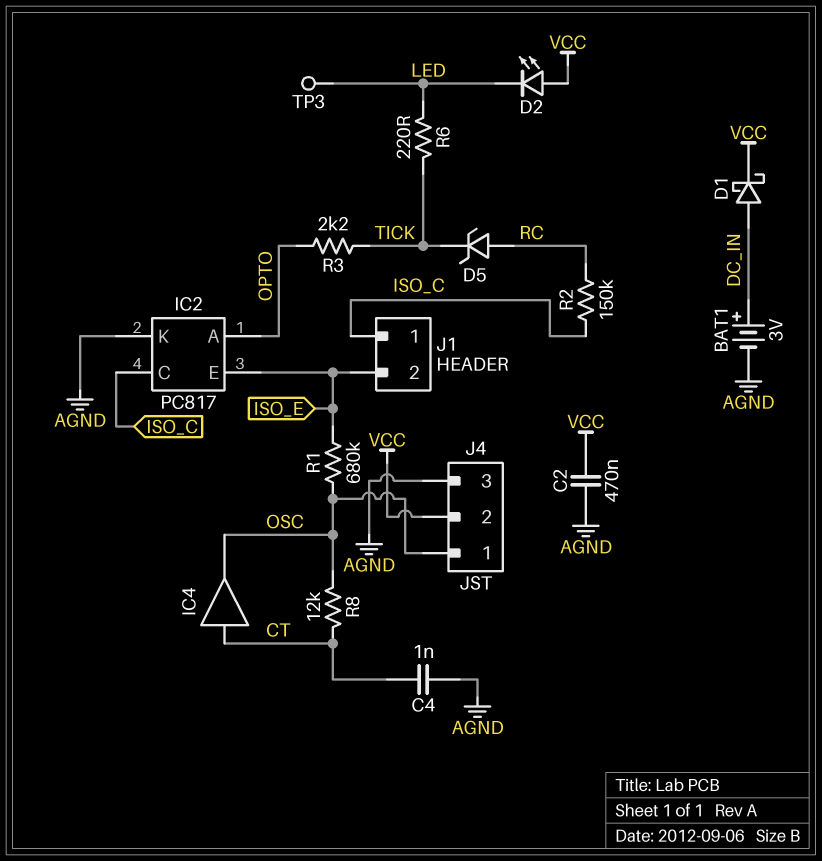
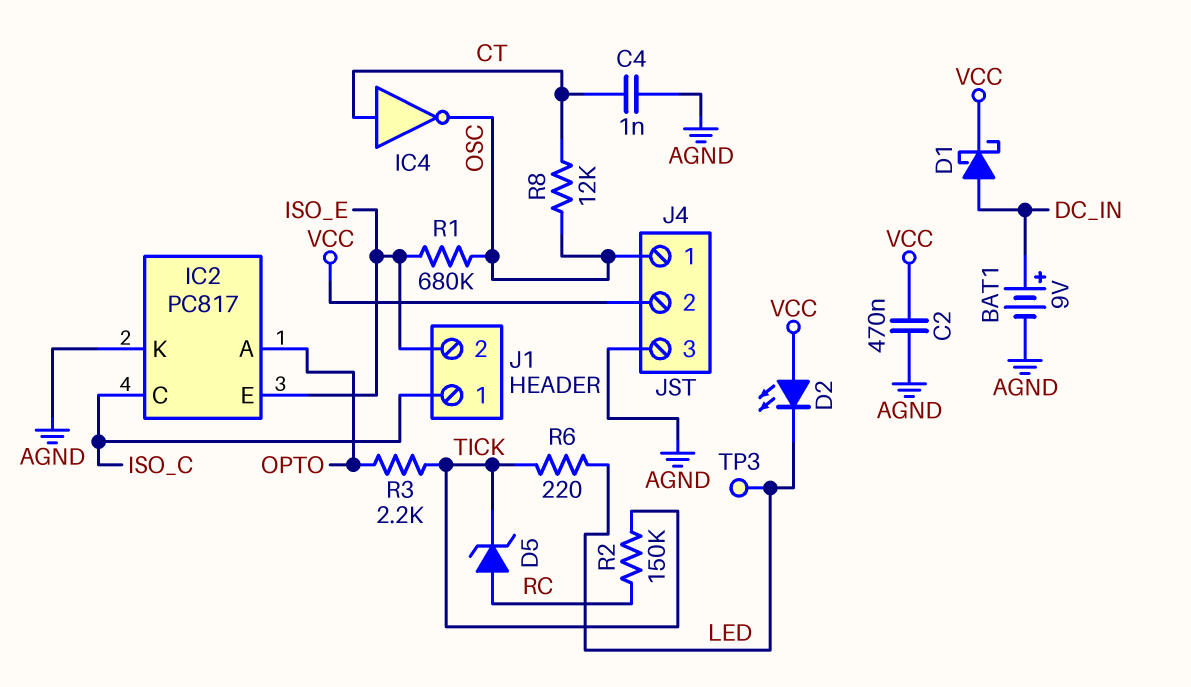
BAT1: 3V (plus DC_IN, minus AGND) -> 9V (plus DC_IN, minus AGND)
IC4: buffer (in CT, out OSC) -> NOT (in CT, out OSC)
R2: 150k (ISO_C, RC) -> 150k (RC, TICK)

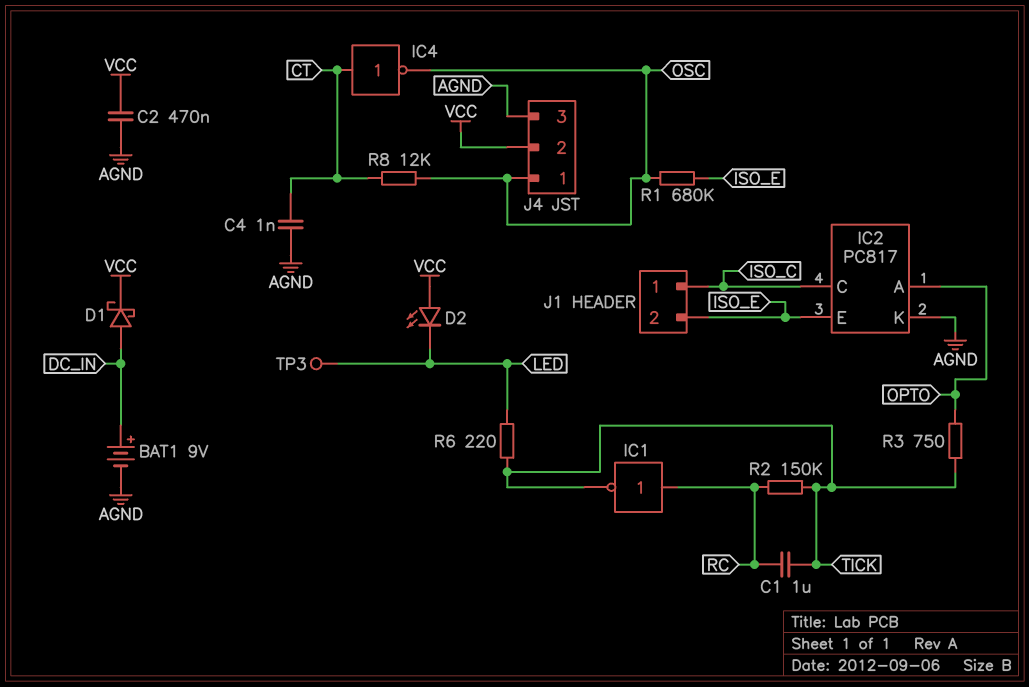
C1: none -> 1uF (RC, TICK)
D5: zener (A RC, K TICK) -> none
IC1: none -> NOT (in RC, out TICK)
R3: 2.2k (OPTO, TICK) -> 750 (OPTO, TICK)

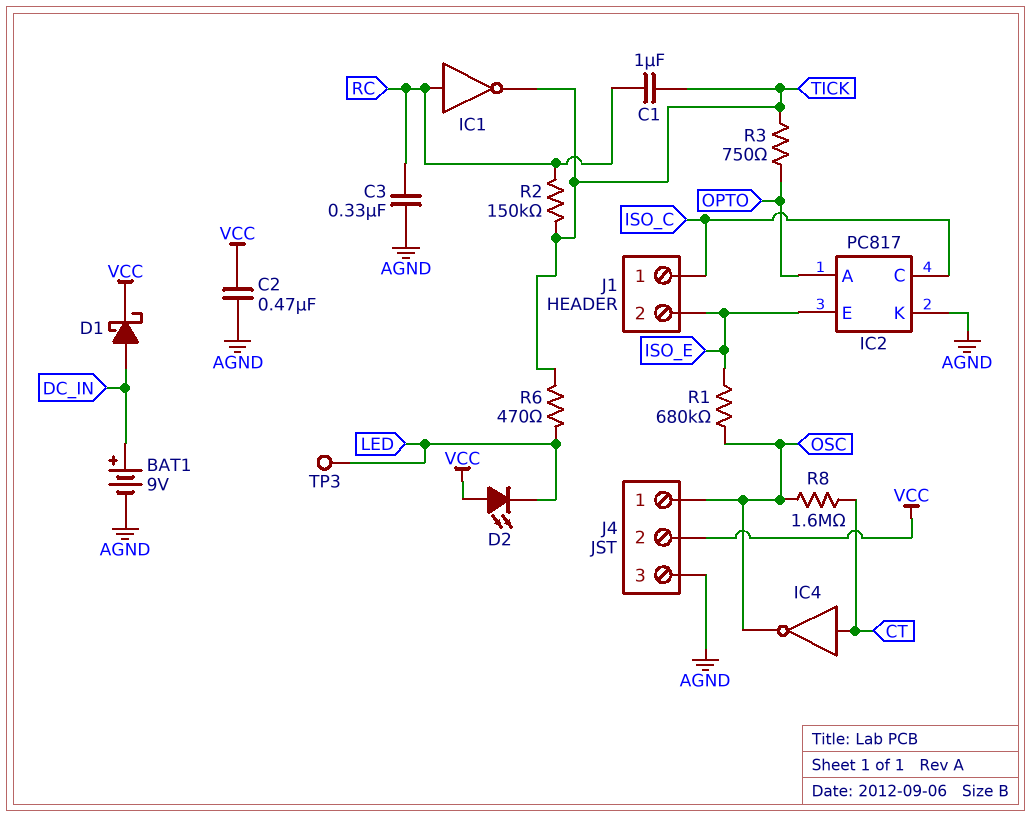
C3: none -> 330nF (AGND, RC)
C4: 1nF (AGND, CT) -> none
R6: 220 (LED, TICK) -> 470 (LED, TICK)
R8: 12k (CT, OSC) -> 1.6M (CT, OSC)

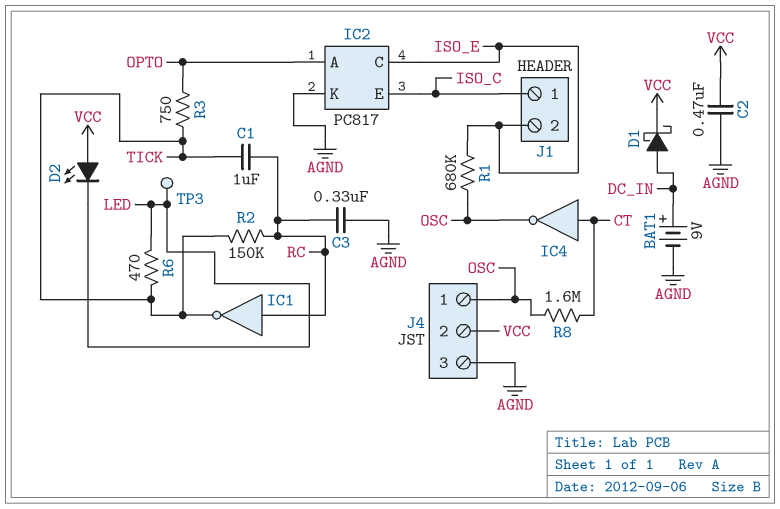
IC2 pin C: ISO_C -> ISO_E
IC2 pin E: ISO_E -> ISO_C

